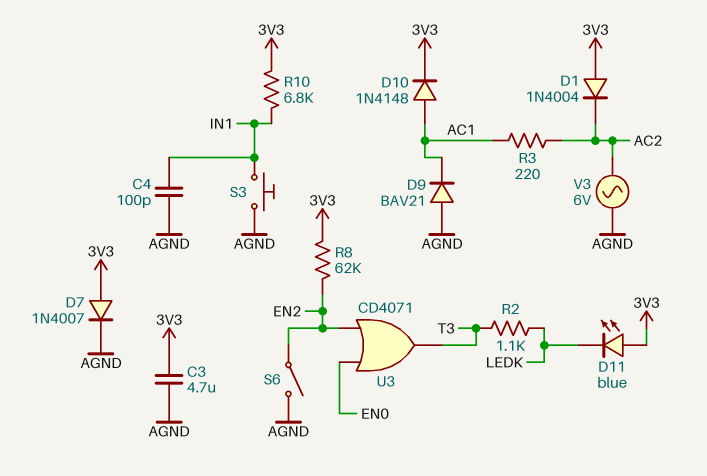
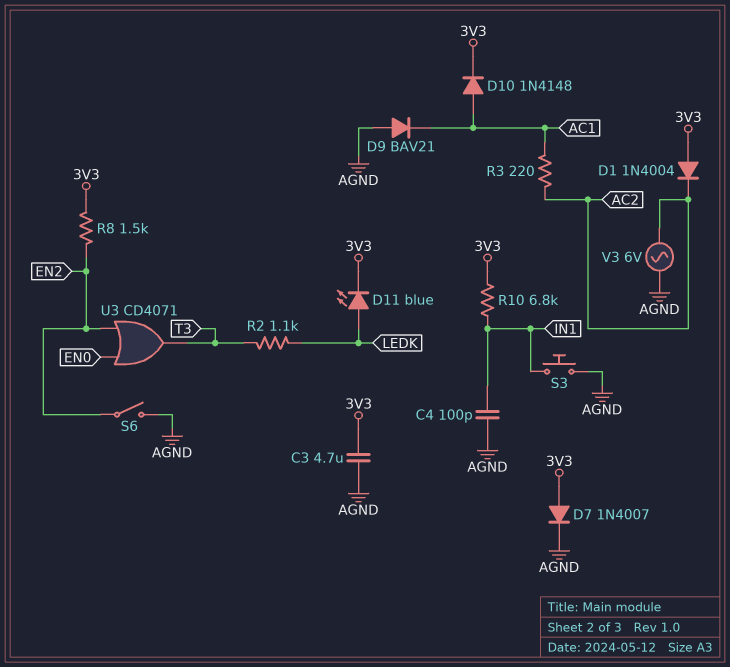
D11: LED blue (A 3V3, K LEDK) -> LED blue (A LEDK, K 3V3)
R8: 62k (3V3, EN2) -> 1.5k (3V3, EN2)

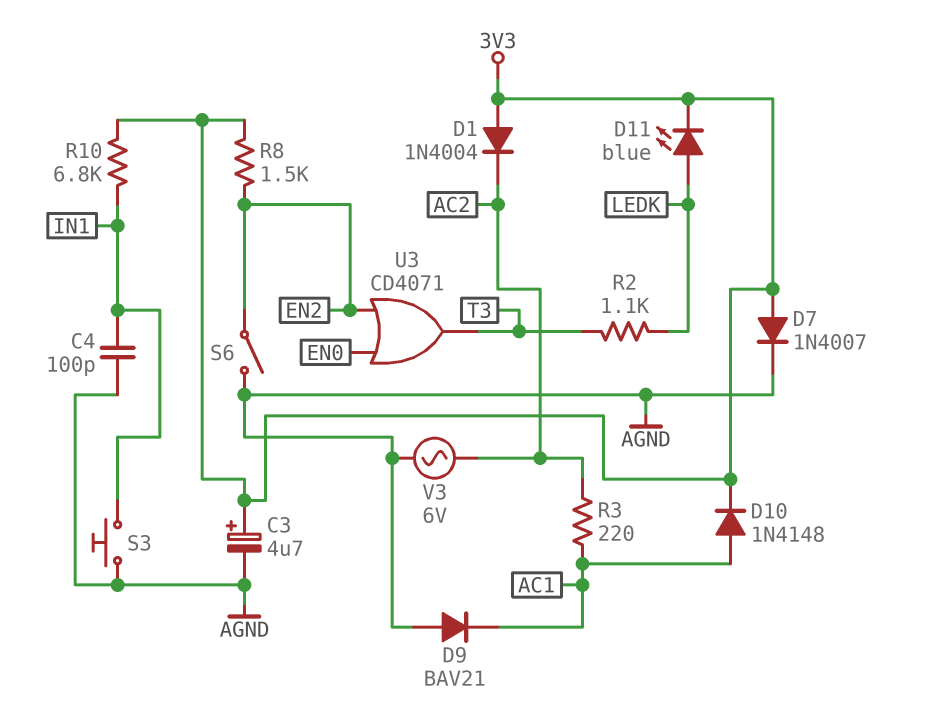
C3: 4.7uF (3V3, AGND) -> 4.7uF (plus 3V3, minus AGND)

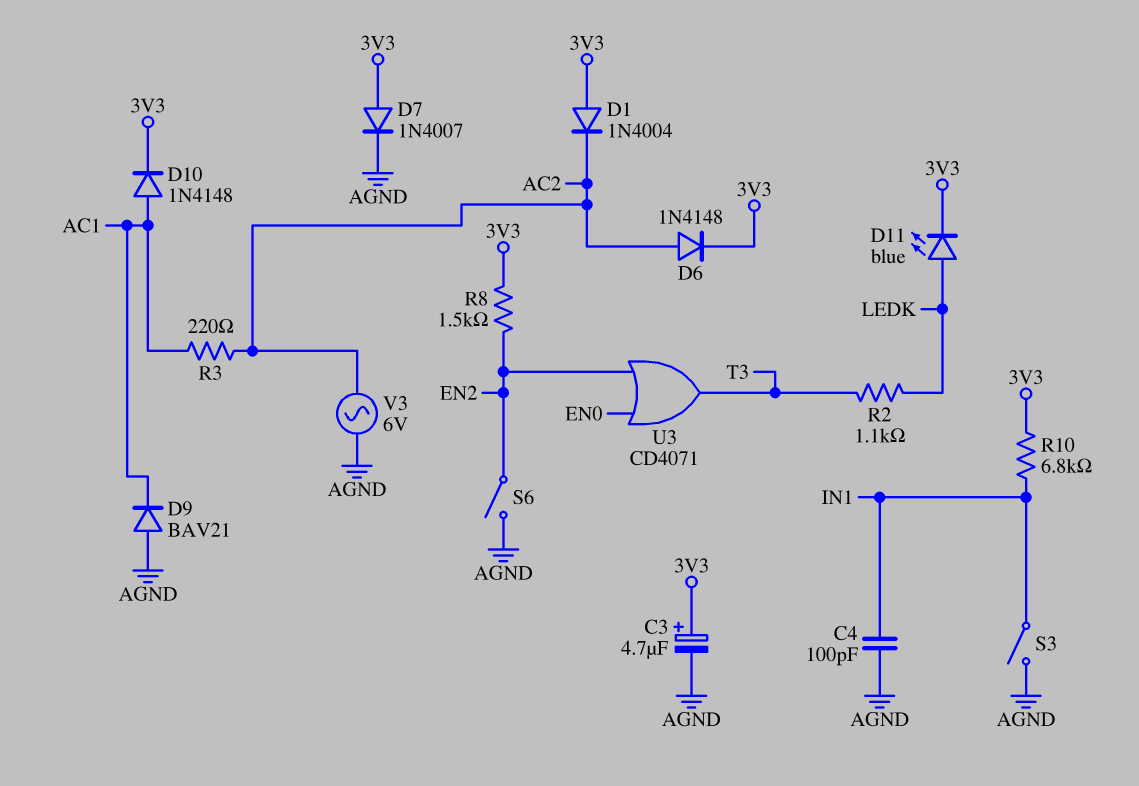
D6: none -> diode 1N4148 (A AC2, K 3V3)
S3: button (AGND, IN1) -> switch (AGND, IN1)

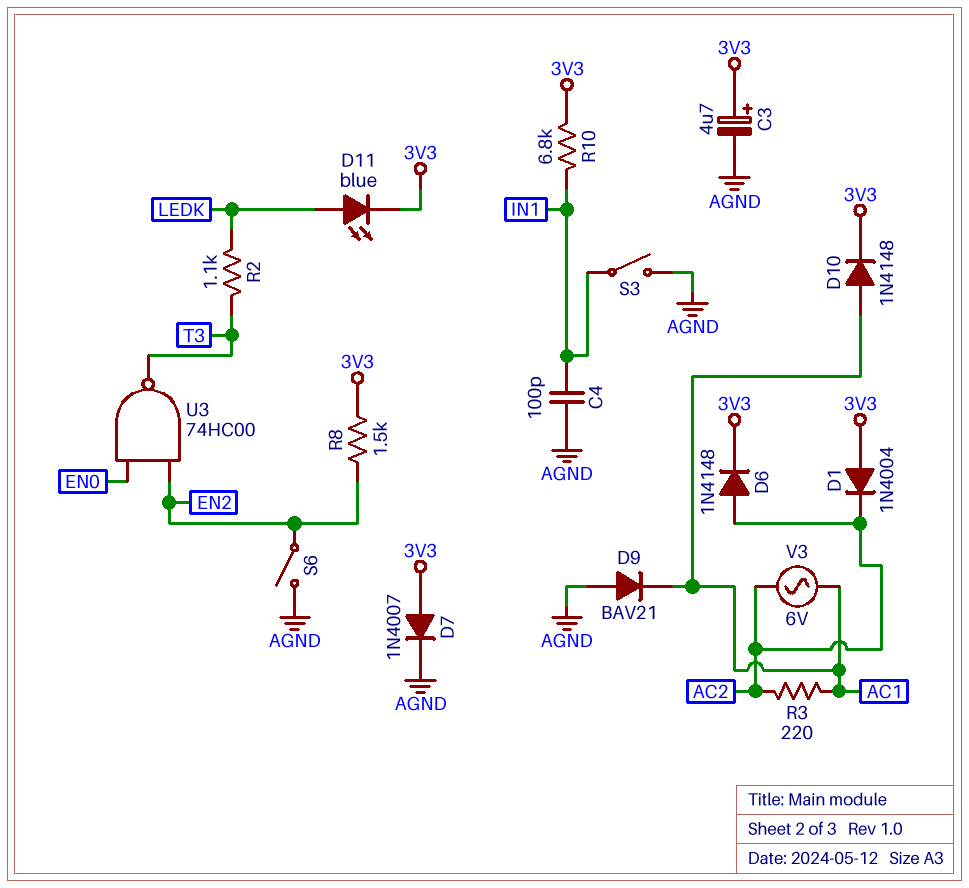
U3: OR CD4071 (in EN0, in EN2, out T3) -> NAND 74HC00 (in EN0, in EN2, out T3)
V3: AC 6V (AC2, AGND) -> AC 6V (AC1, AC2)

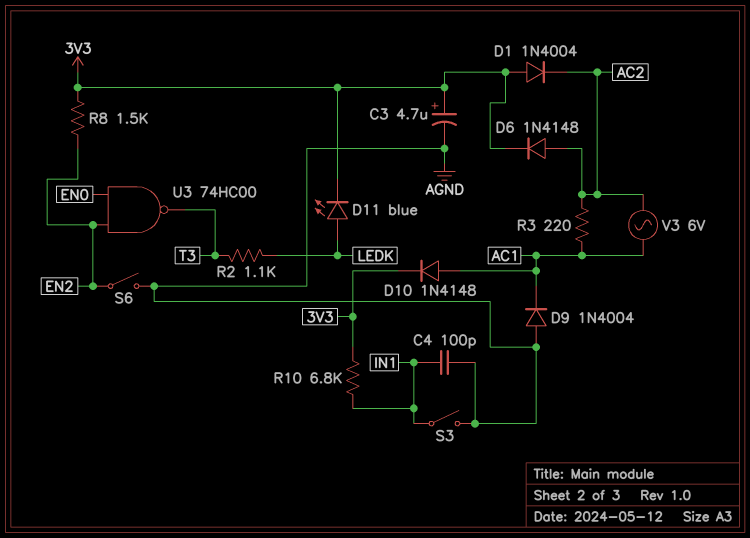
D7: diode 1N4007 (A 3V3, K AGND) -> none
D9: diode BAV21 (A AGND, K AC1) -> diode 1N4004 (A AGND, K AC1)

